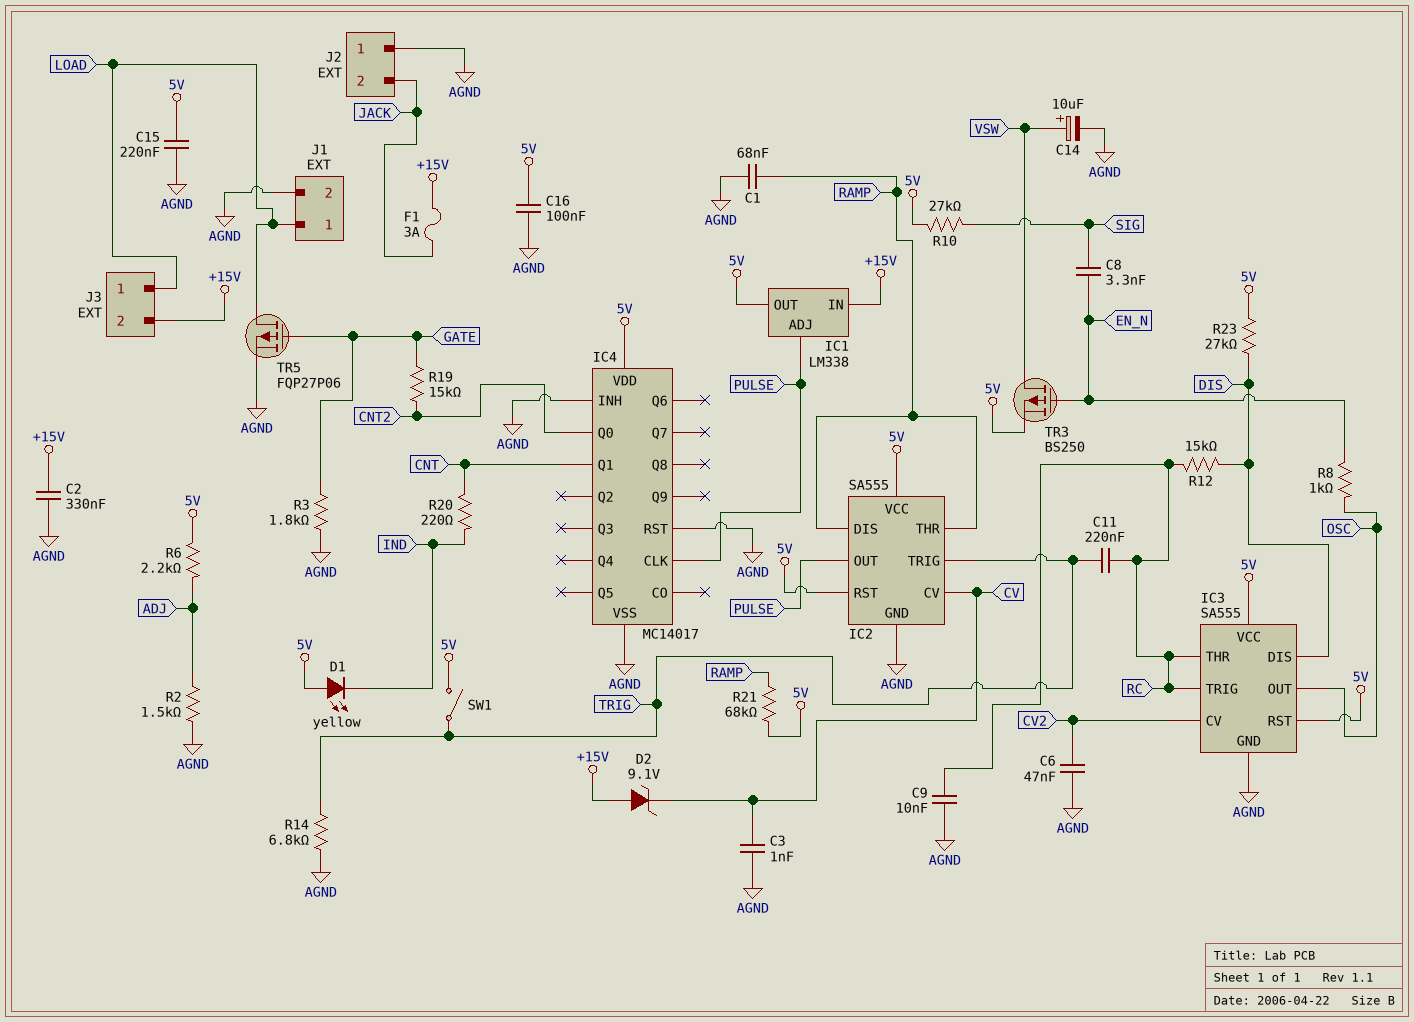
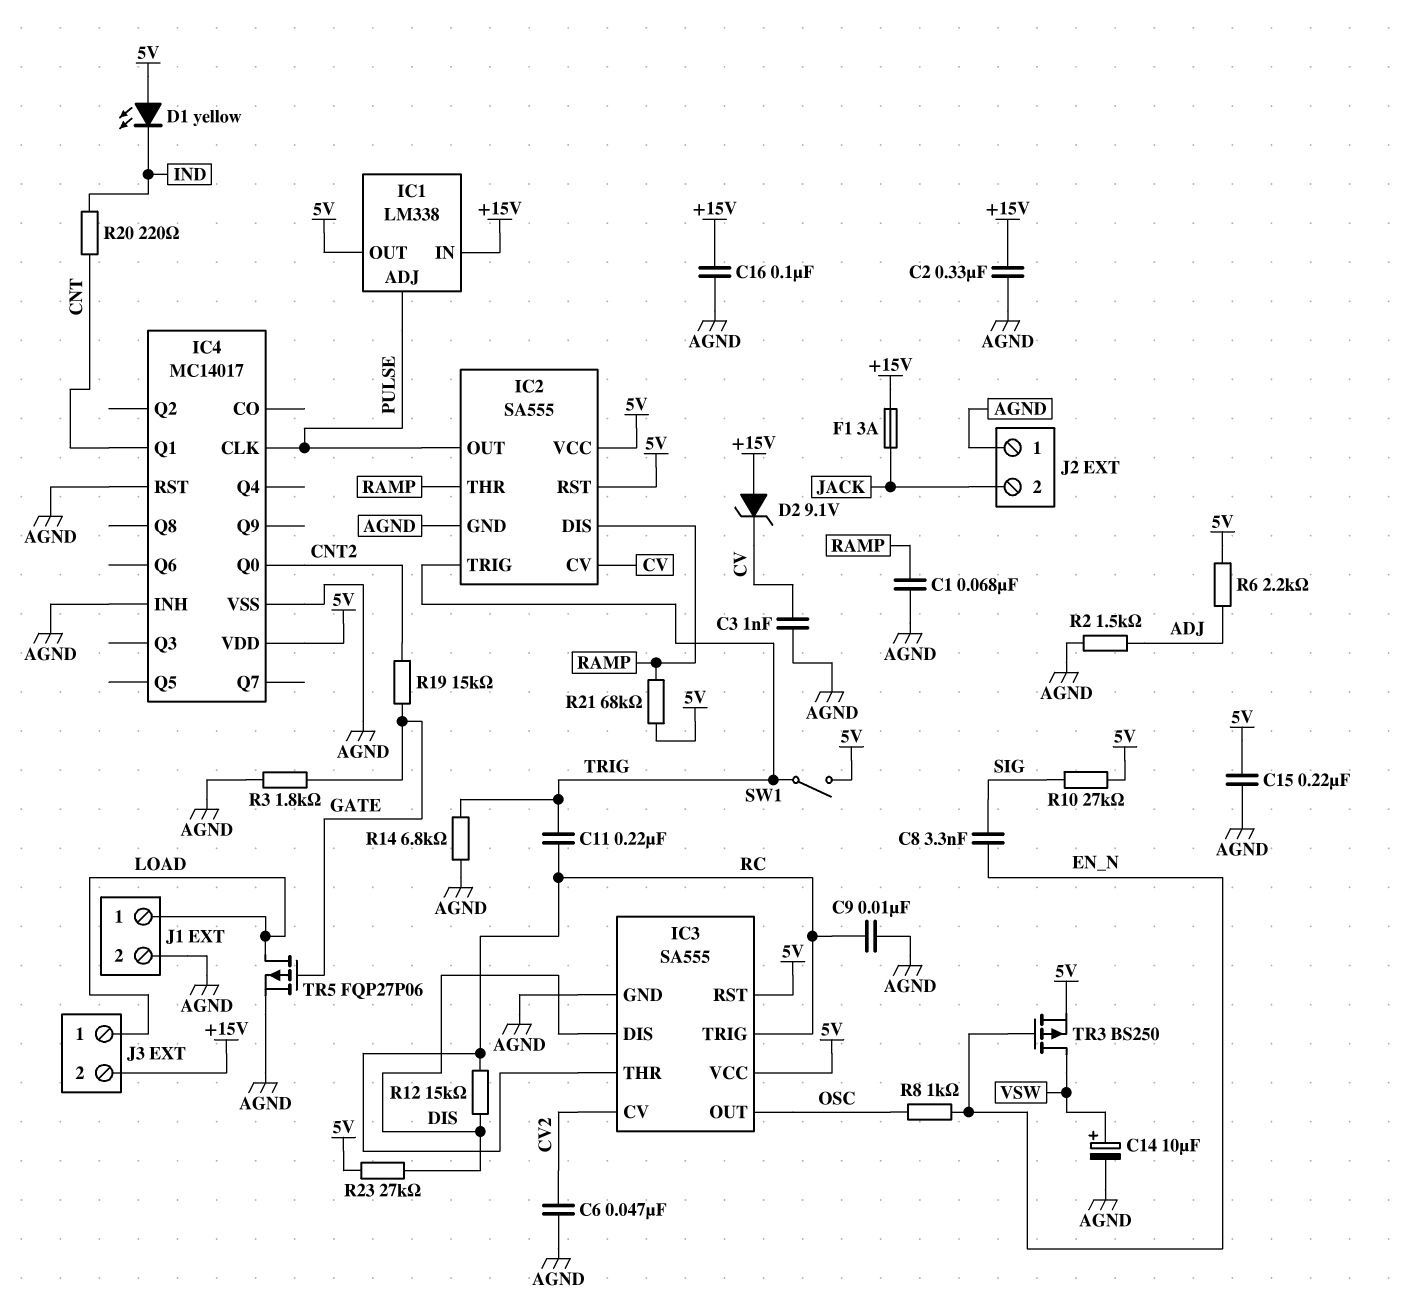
C16: 100nF (5V, AGND) -> 100nF (+15V, AGND)

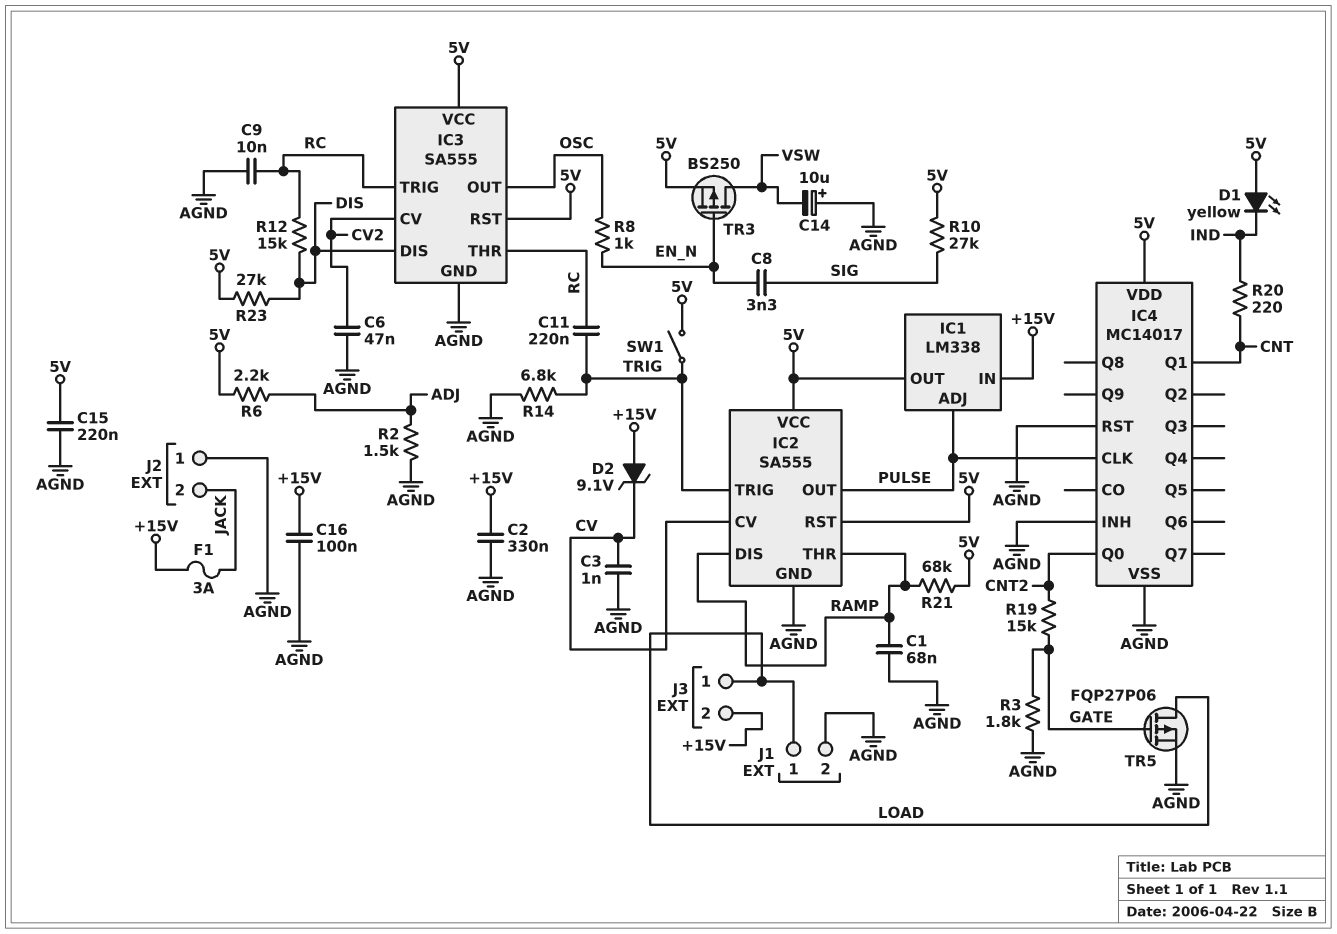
C14: 10uF (plus VSW, minus AGND) -> 10uF (plus AGND, minus VSW)

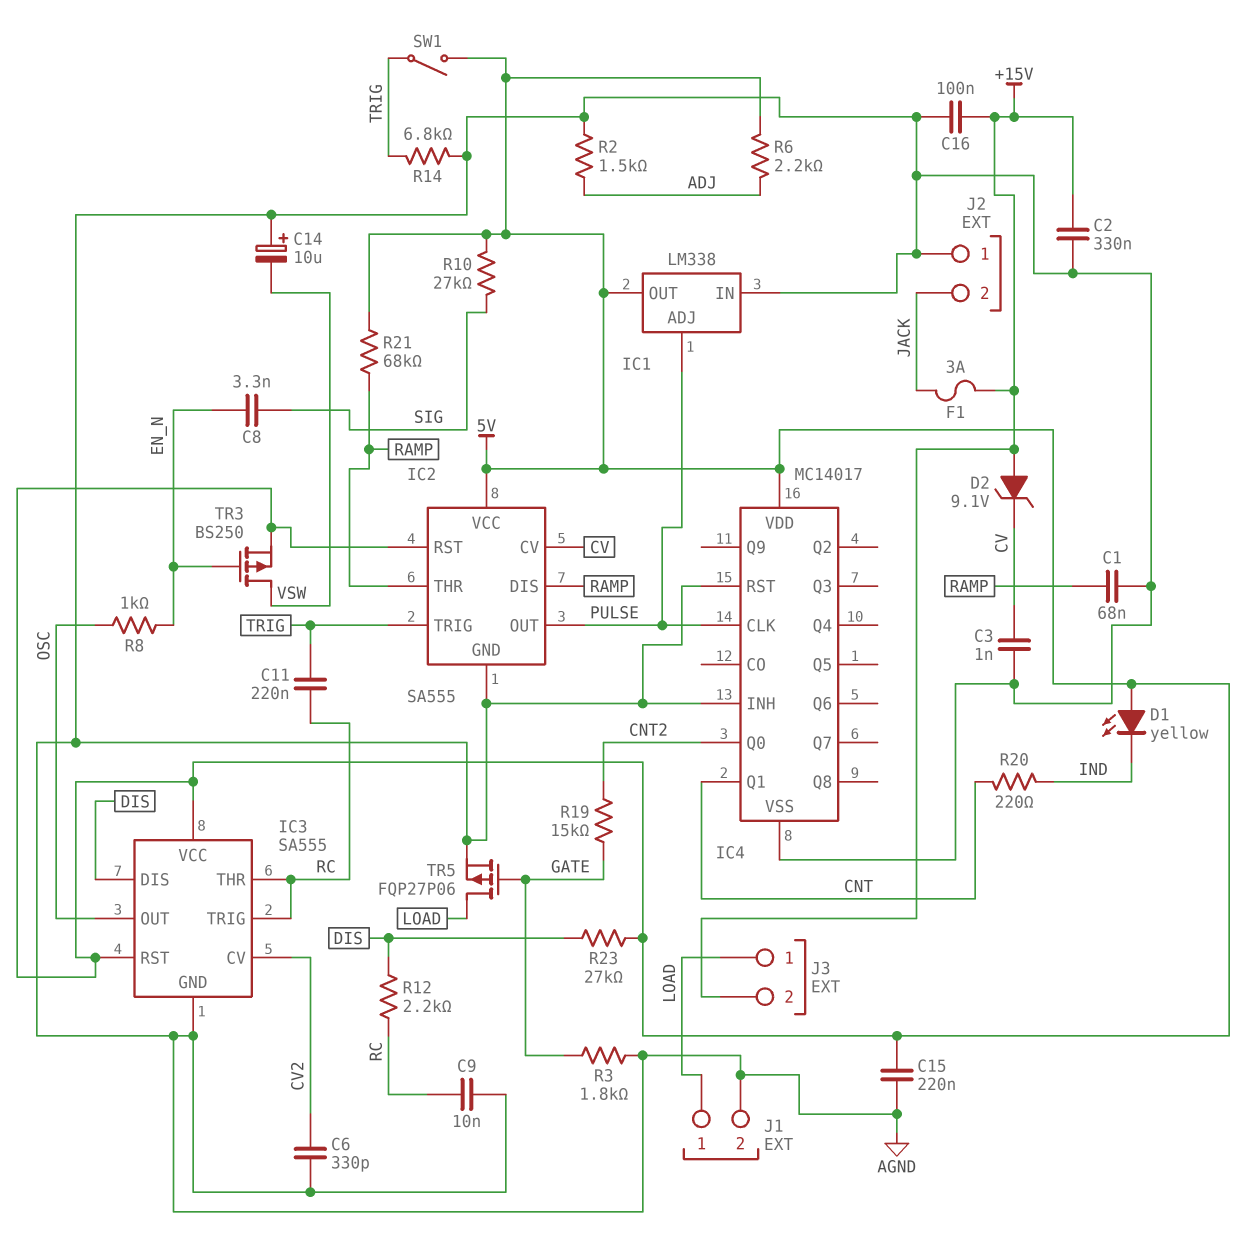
C6: 47nF (AGND, CV2) -> 330pF (AGND, CV2)
IC1 pin IN: +15V -> AGND
R12: 15k (DIS, RC) -> 2.2k (DIS, RC)

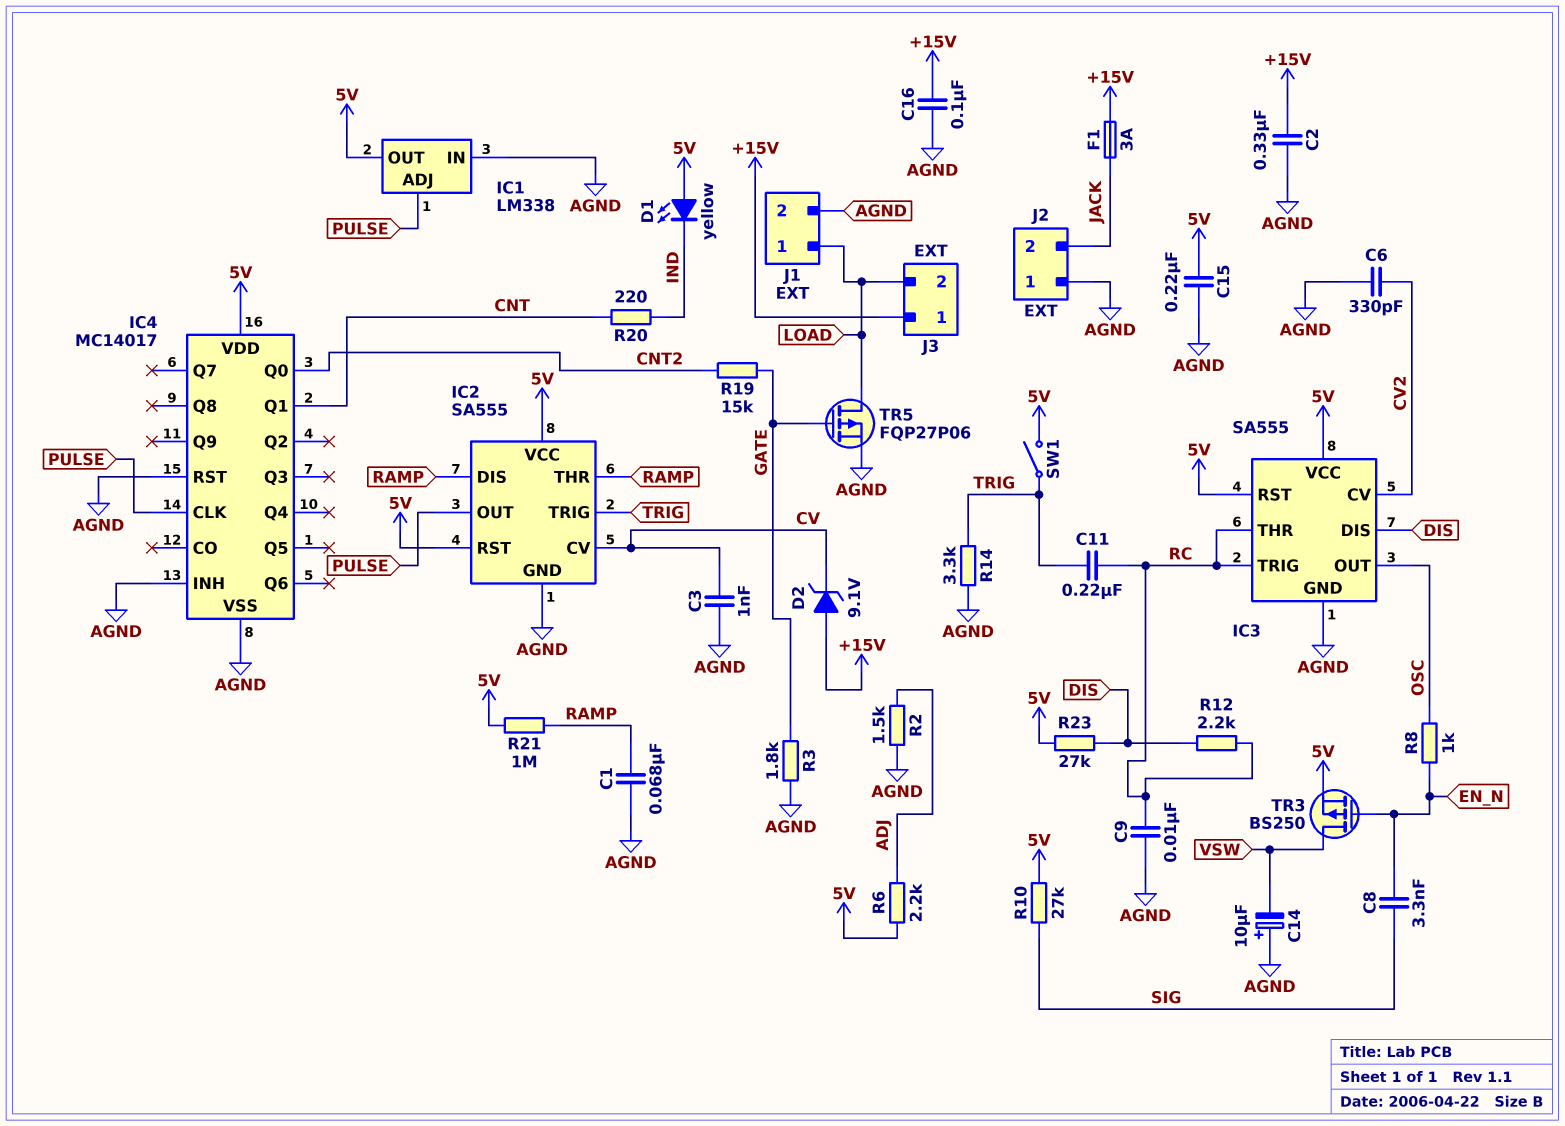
J3 pin 1: LOAD -> +15V
J3 pin 2: +15V -> LOAD
R14: 6.8k (AGND, TRIG) -> 3.3k (AGND, TRIG)
R21: 68k (5V, RAMP) -> 1M (5V, RAMP)

